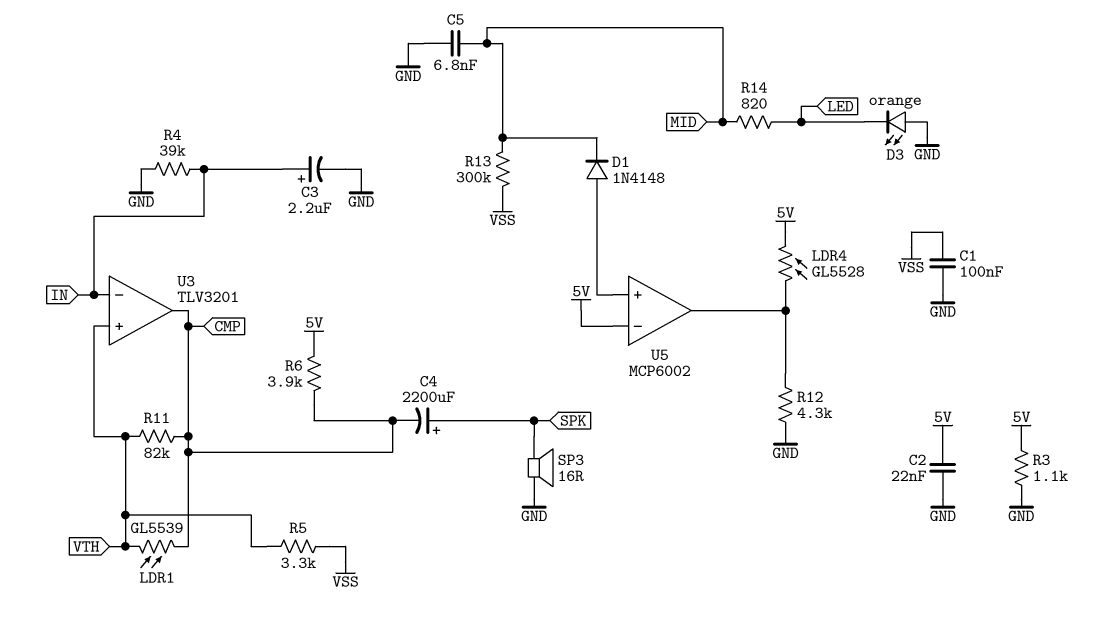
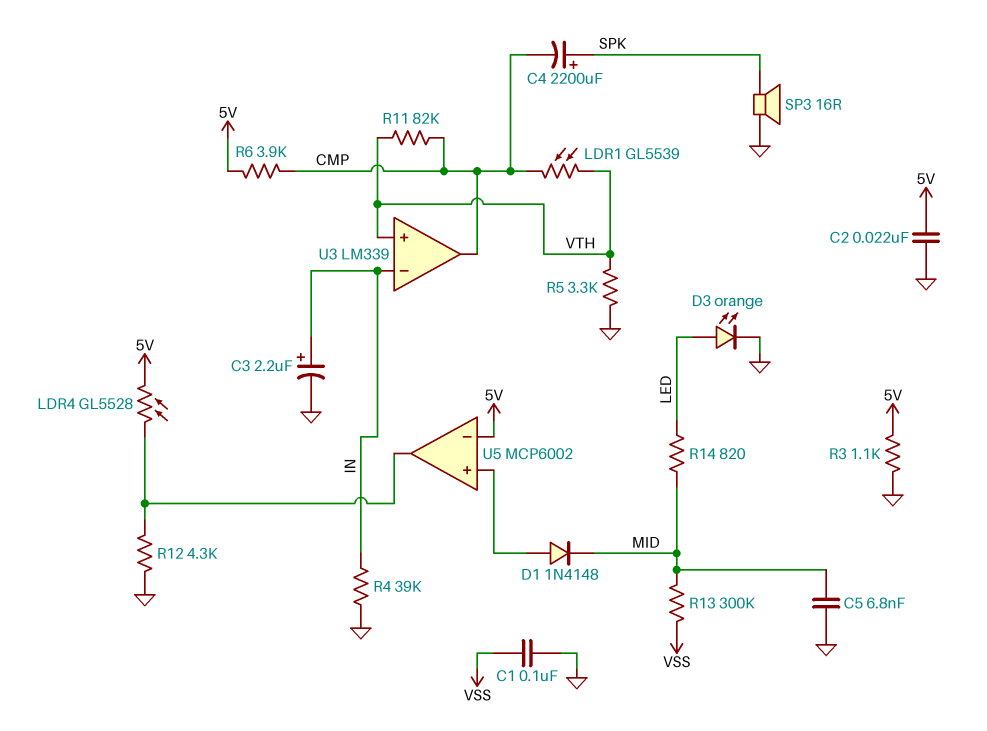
D3: LED orange (A GND, K LED) -> LED orange (A LED, K GND)
R5: 3.3k (VSS, VTH) -> 3.3k (GND, VTH)
U3: TLV3201 -> LM339

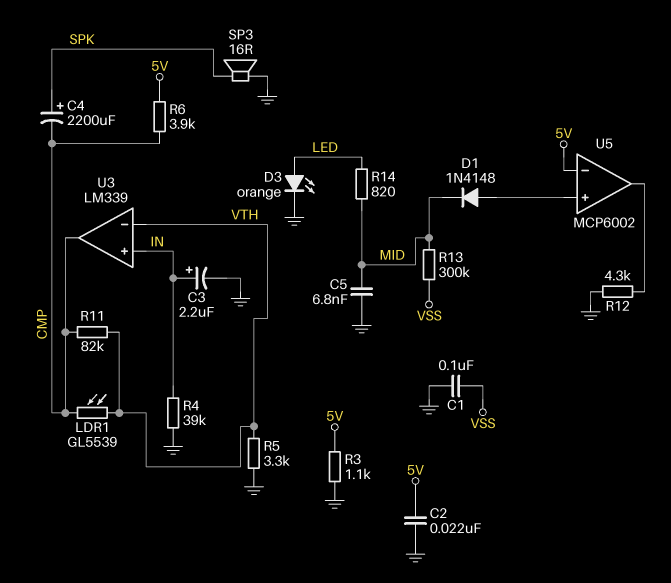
LDR4: GL5528 (5V, U5/out) -> none
U3 pin in+: VTH -> IN
U3 pin in-: IN -> VTH

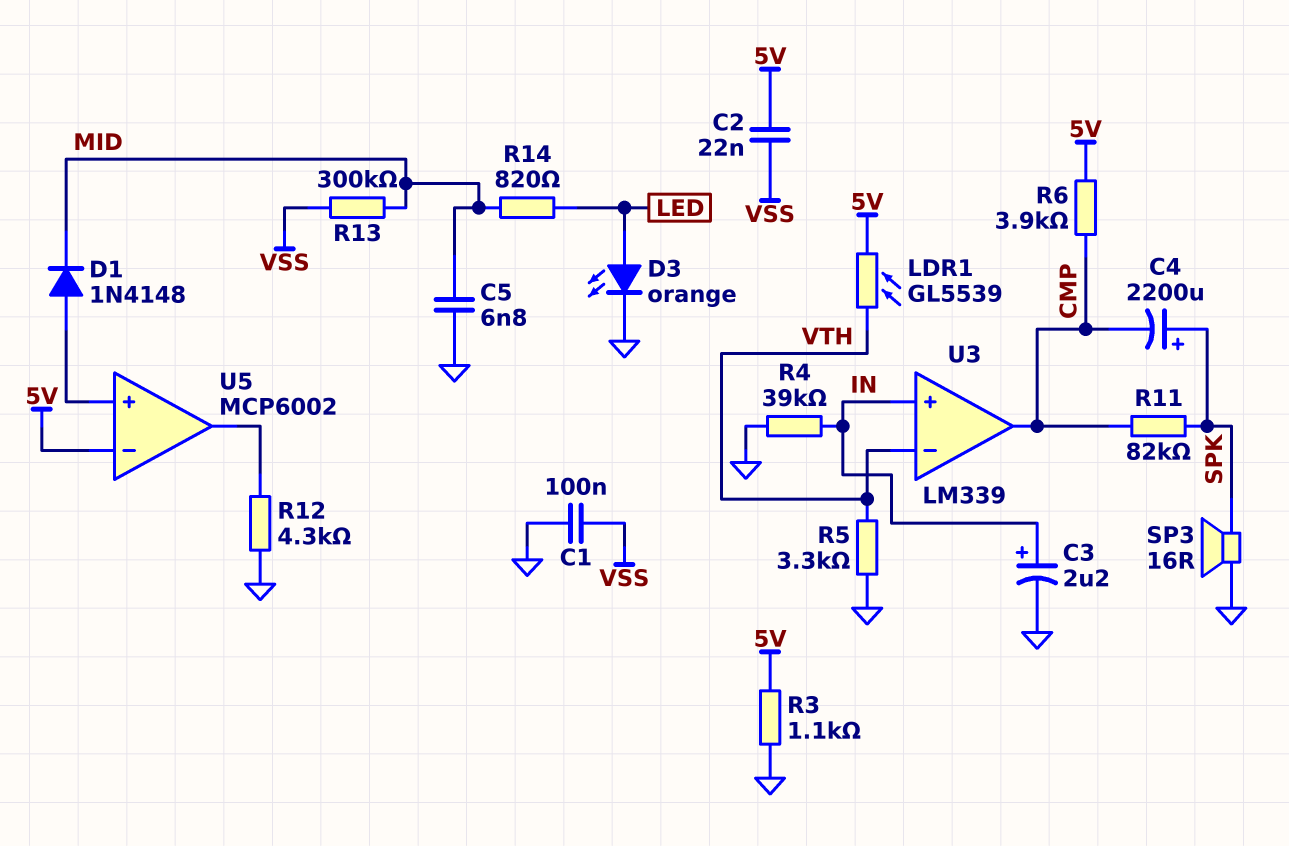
C2: 22nF (5V, GND) -> 22nF (5V, VSS)
LDR1: GL5539 (CMP, VTH) -> GL5539 (5V, VTH)
R11: 82k (CMP, VTH) -> 82k (CMP, SPK)

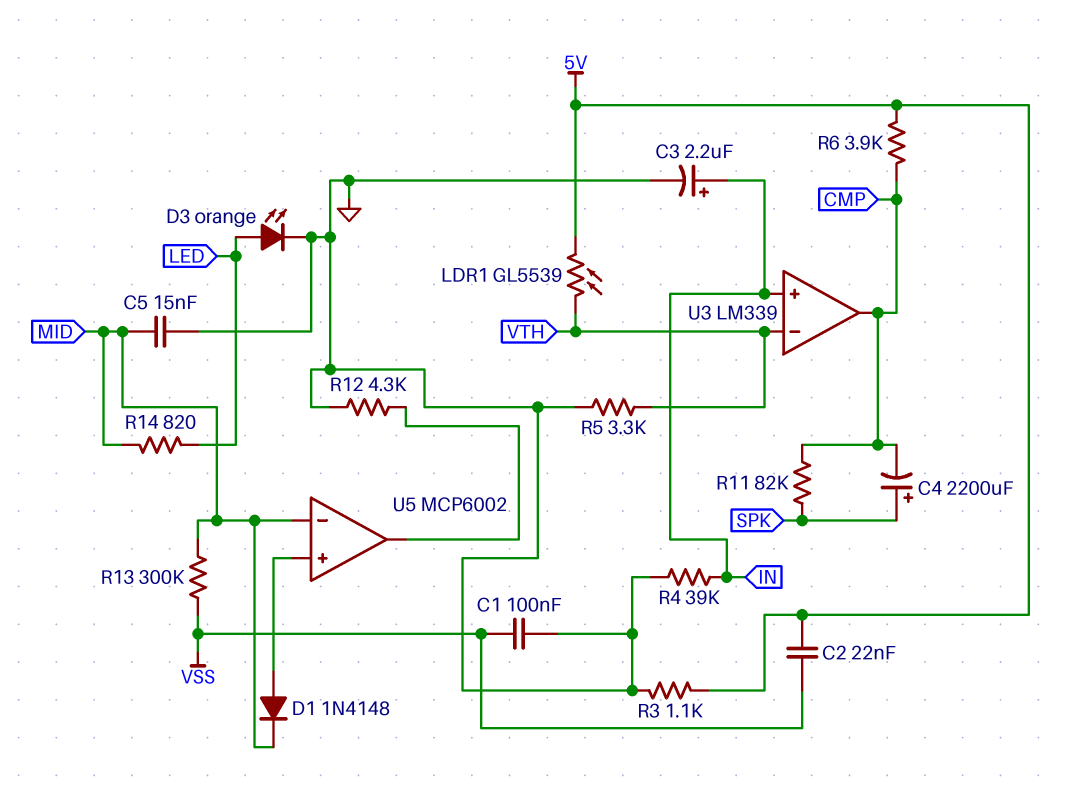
C5: 6.8nF (GND, MID) -> 15nF (GND, MID)
SP3: speaker 16R (GND, SPK) -> none
U5 pin in-: 5V -> MID

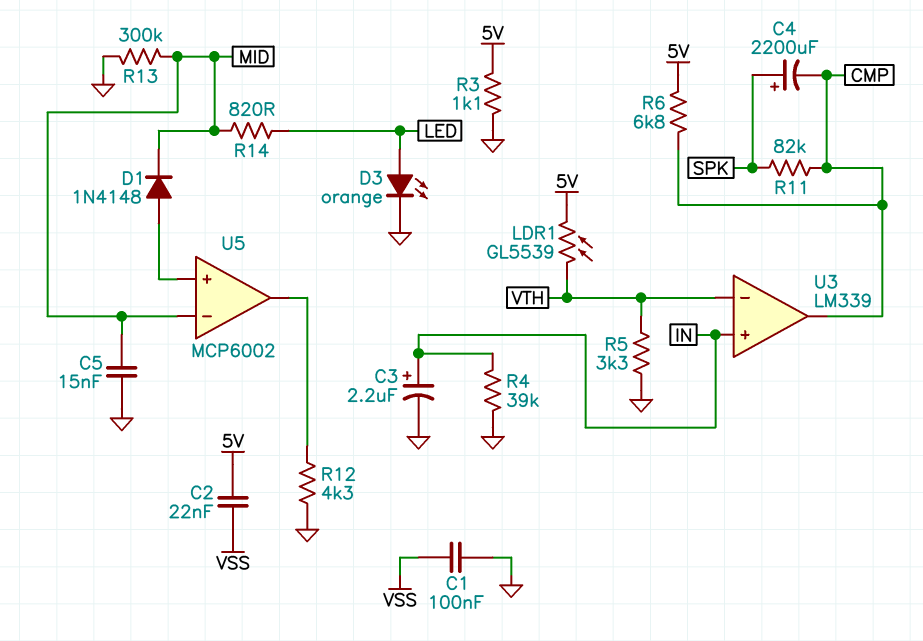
R6: 3.9k (5V, CMP) -> 6.8k (5V, CMP)
R13: 300k (MID, VSS) -> 300k (GND, MID)

